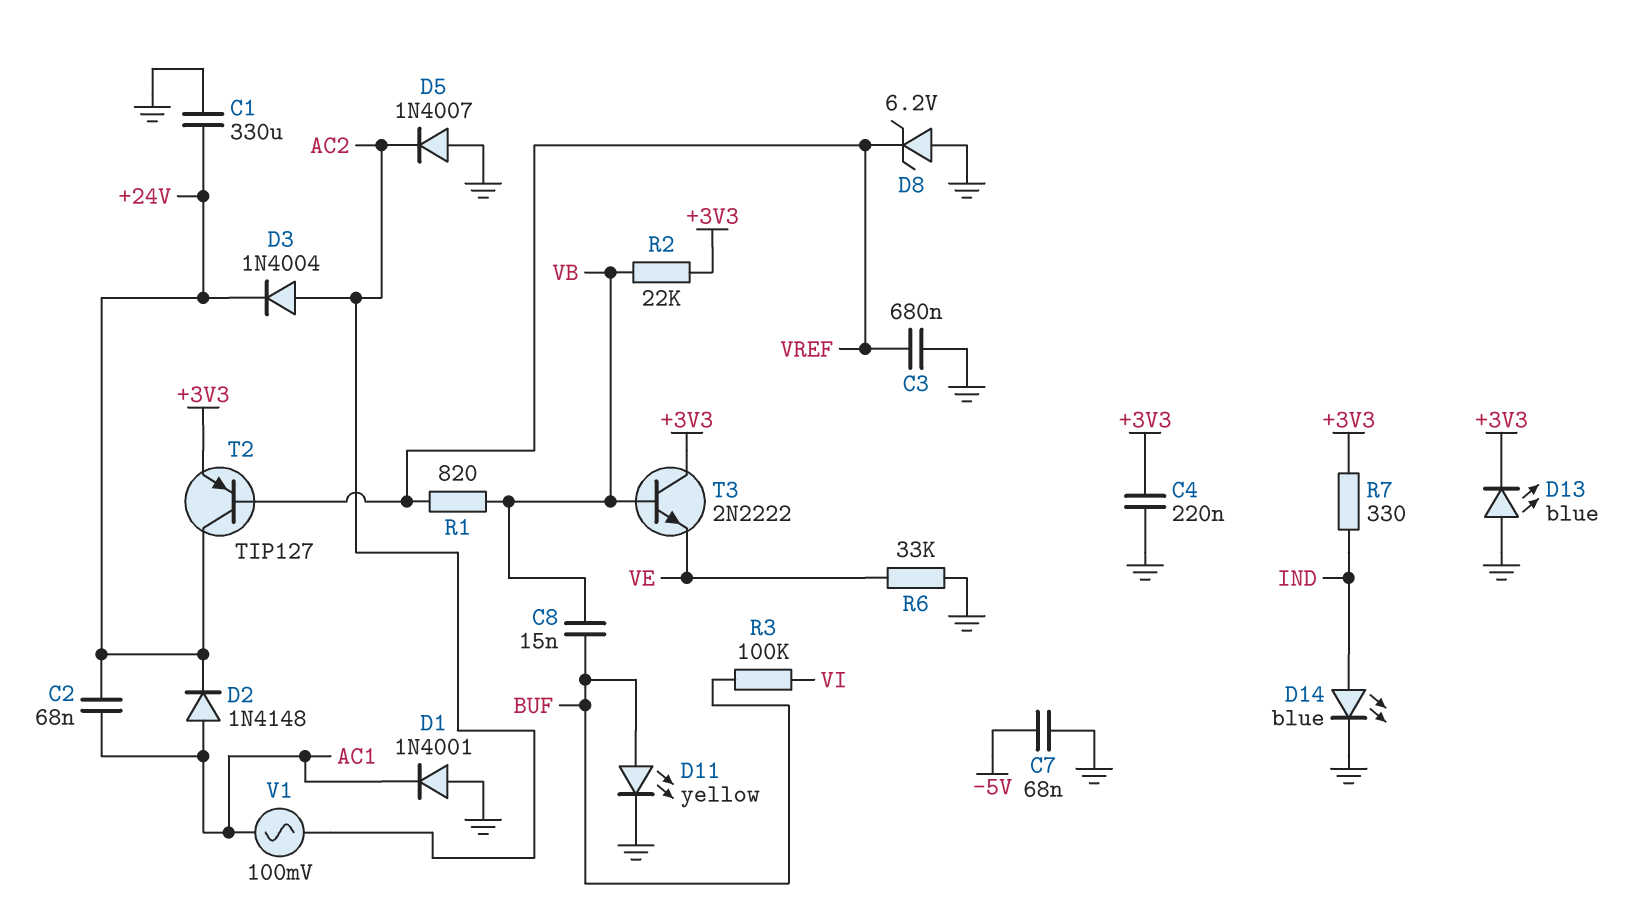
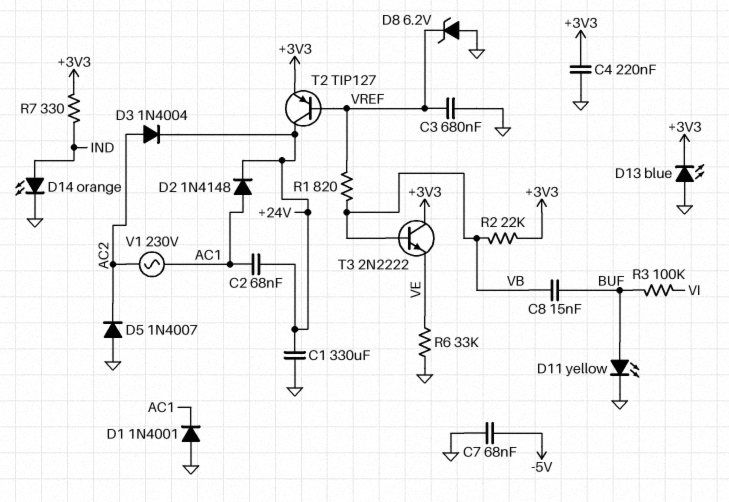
D14: LED blue (A IND, K GND) -> LED orange (A IND, K GND)
V1: AC 100mV (AC1, AC2) -> AC 230V (AC1, AC2)

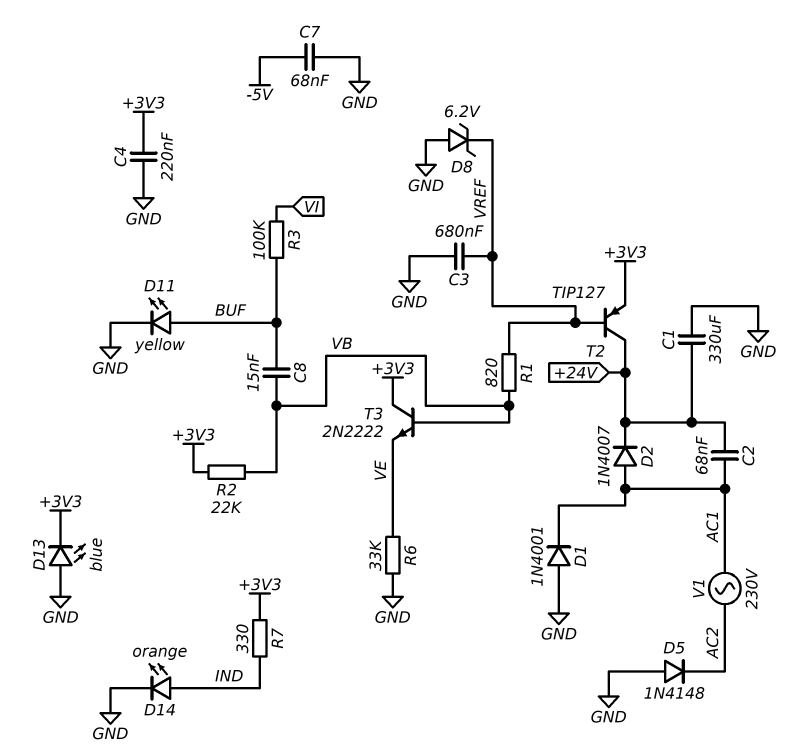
D2: diode 1N4148 (A AC1, K +24V) -> diode 1N4007 (A AC1, K +24V)
D3: diode 1N4004 (A AC2, K +24V) -> none
D5: diode 1N4007 (A GND, K AC2) -> diode 1N4148 (A GND, K AC2)

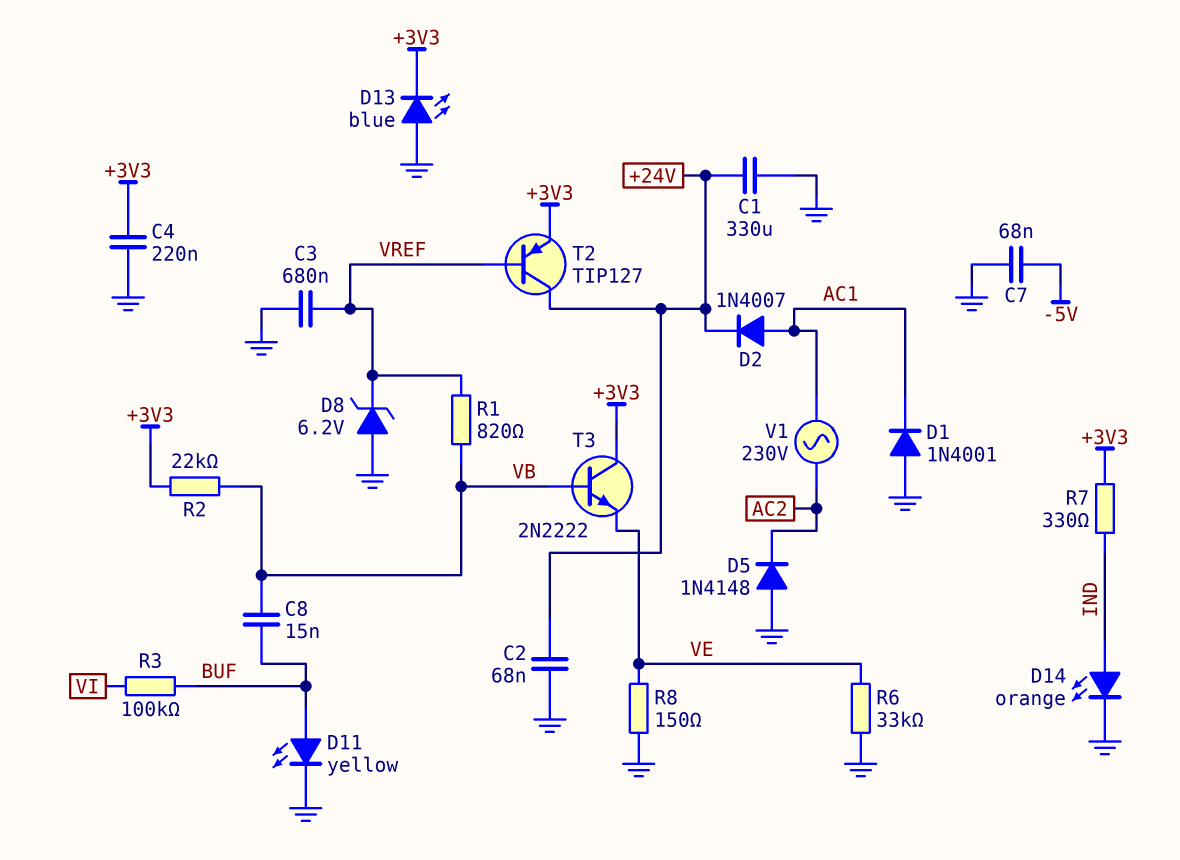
C2: 68nF (+24V, AC1) -> 68nF (+24V, GND)
R8: none -> 150 (GND, VE)

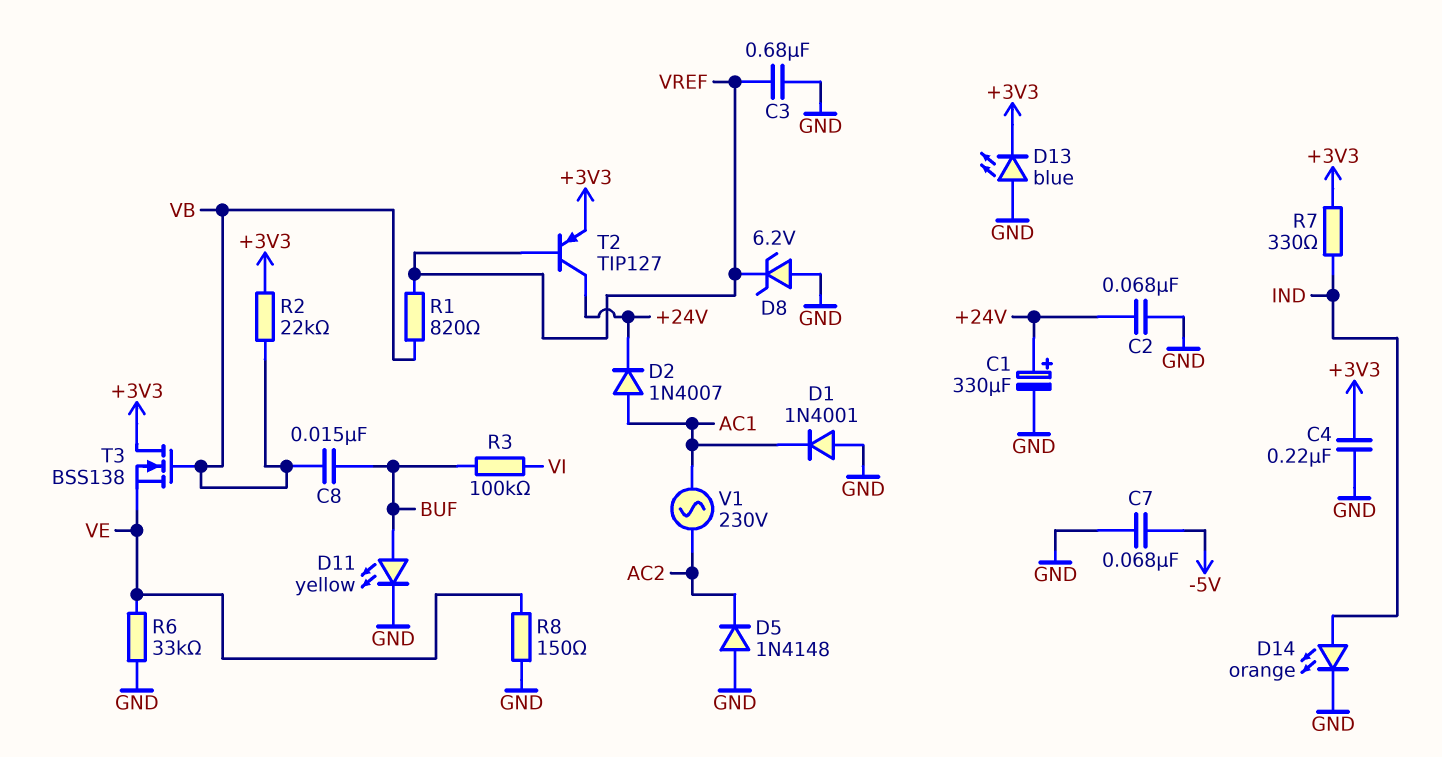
C1: 330uF (+24V, GND) -> 330uF (plus +24V, minus GND)
T3: NPN 2N2222 (B VB, C +3V3, E VE) -> NMOS BSS138 (G VB, D +3V3, S VE)

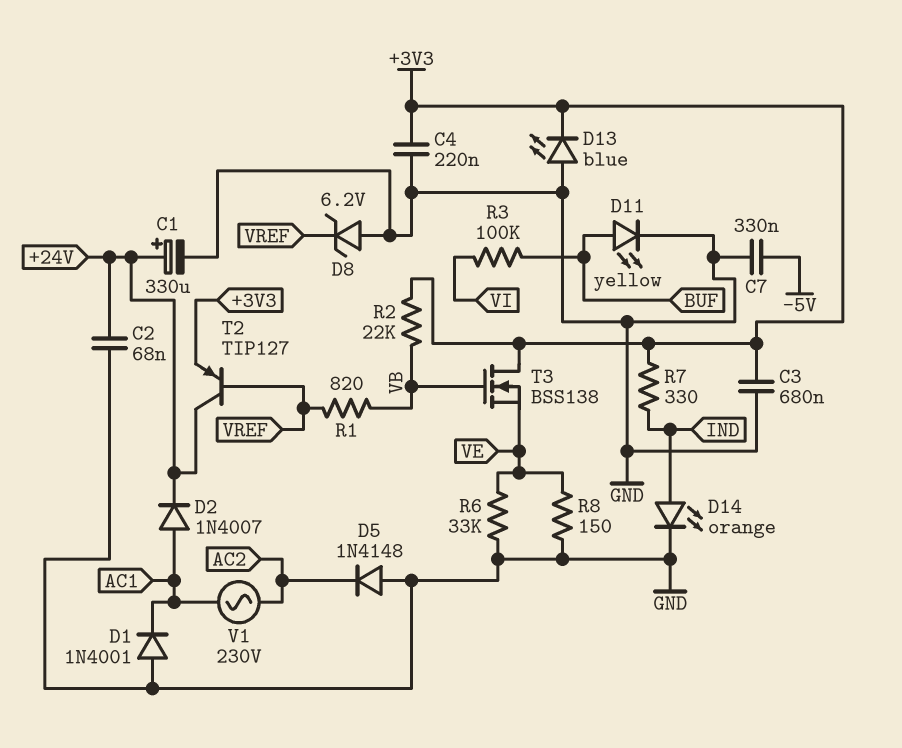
C3: 680nF (GND, VREF) -> 680nF (+3V3, GND)
C7: 68nF (-5V, GND) -> 330nF (-5V, GND)
C8: 15nF (BUF, VB) -> none

